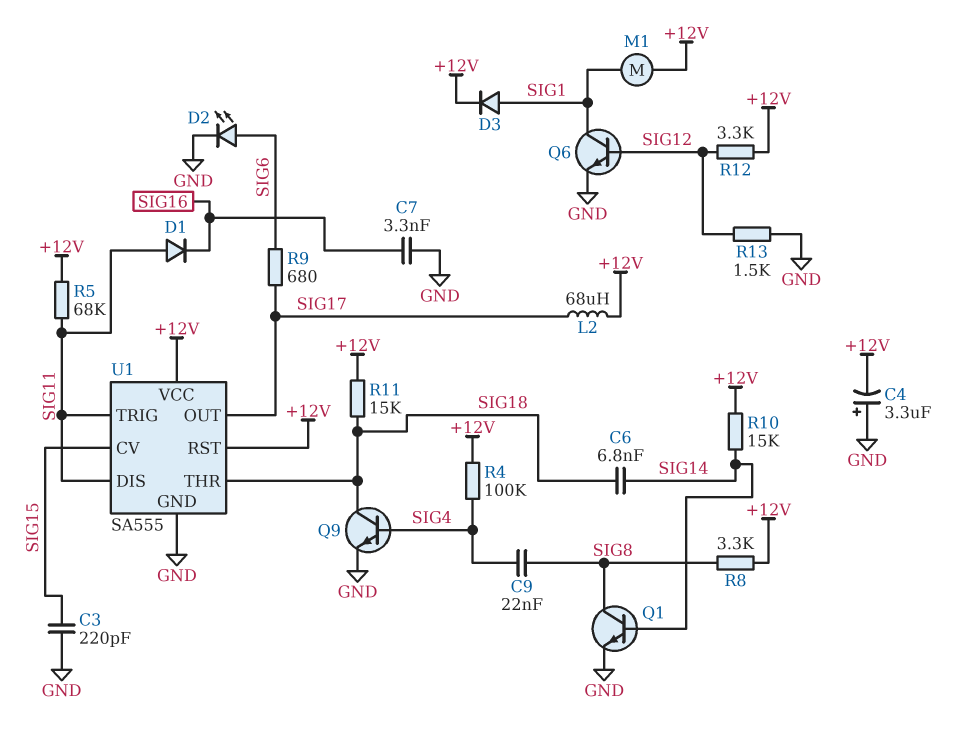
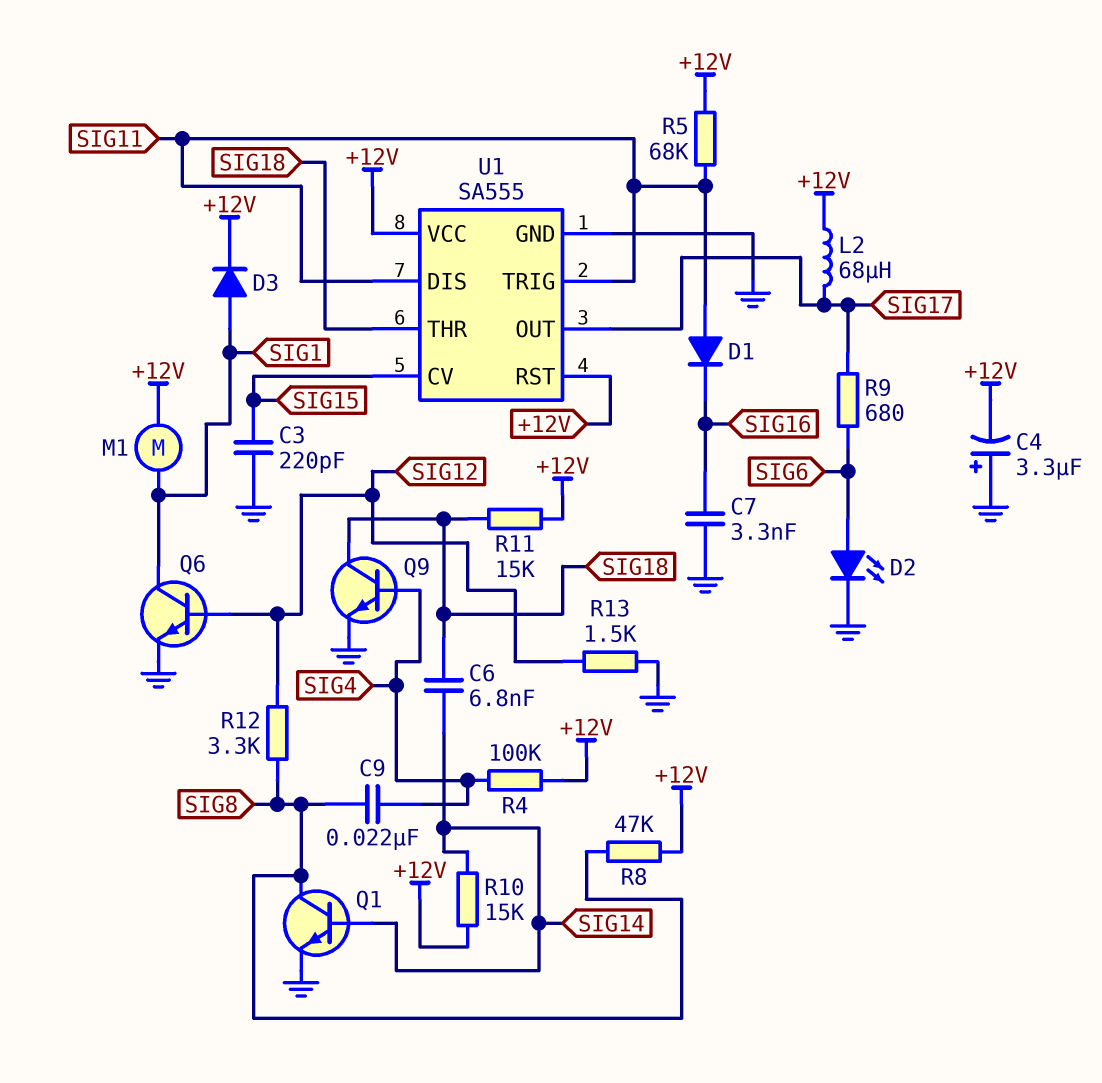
R8: 3.3k (+12V, SIG8) -> 47k (+12V, SIG8)
R12: 3.3k (+12V, SIG12) -> 3.3k (SIG8, SIG12)

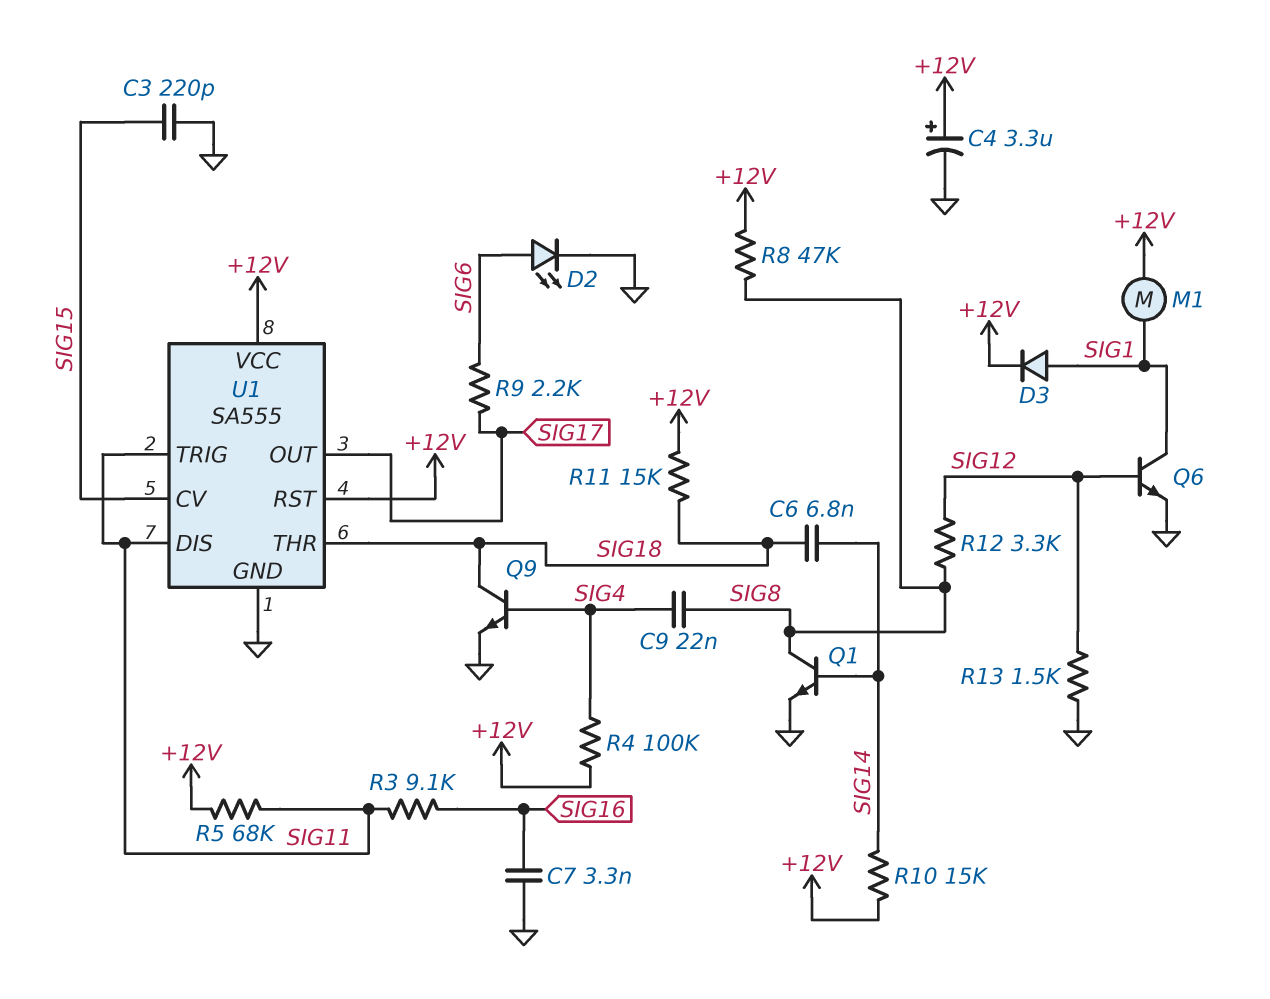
C4: 3.3uF (plus GND, minus +12V) -> 3.3uF (plus +12V, minus GND)
D1: diode (A SIG11, K SIG16) -> none
L2: 68uH (+12V, SIG17) -> none
R3: none -> 9.1k (SIG11, SIG16)
R9: 680 (SIG6, SIG17) -> 2.2k (SIG6, SIG17)

